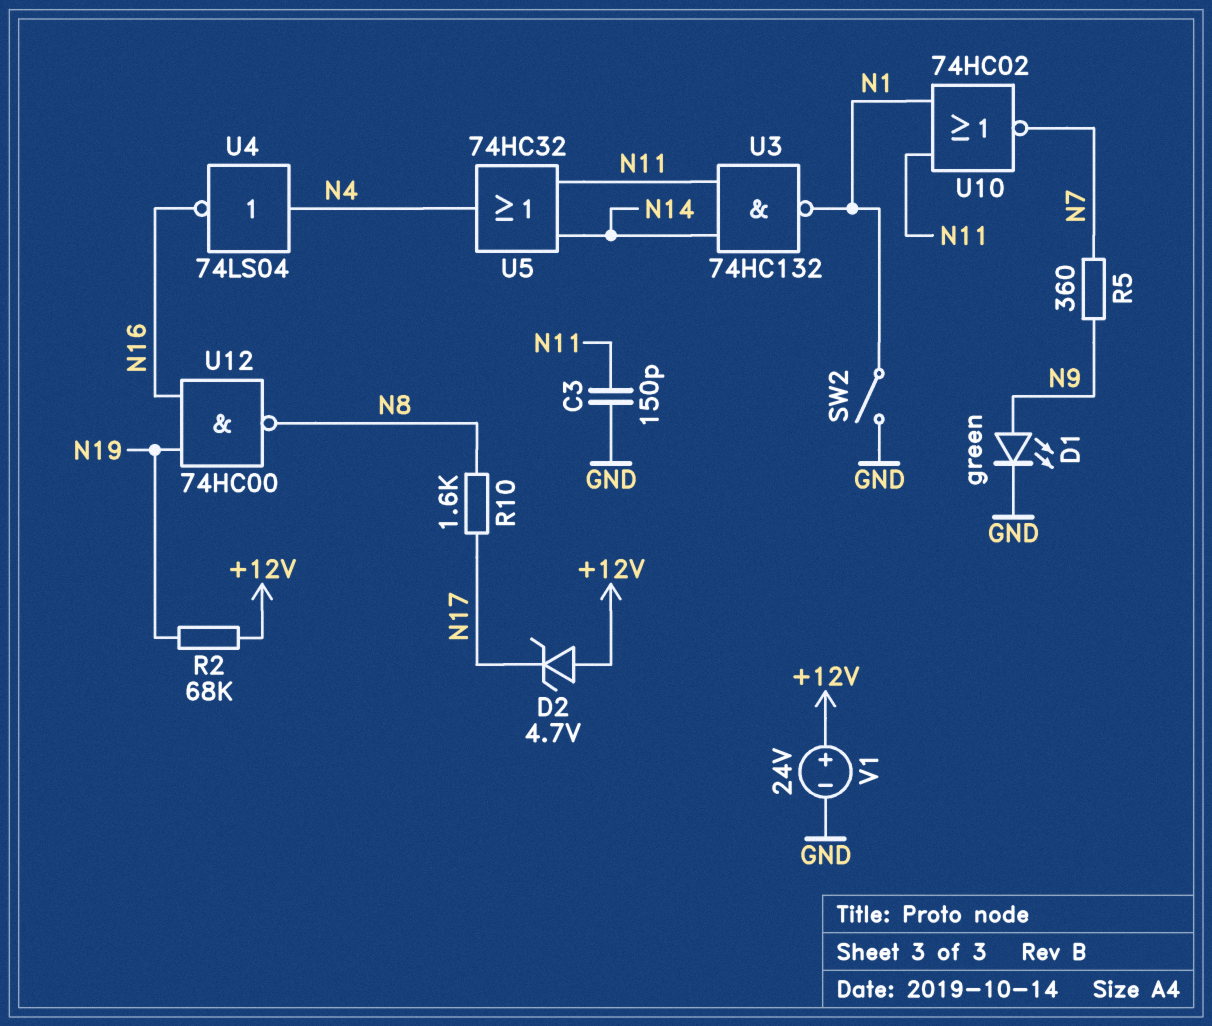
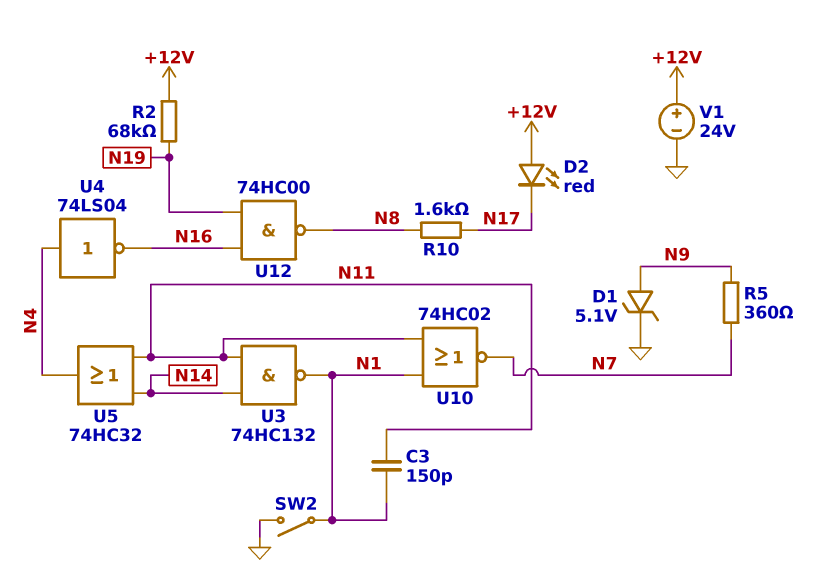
C3: 150pF (GND, N11) -> 150pF (N1, N11)
D1: LED green (A N9, K GND) -> zener 5.1V (A N9, K GND)
D2: zener 4.7V (A +12V, K N17) -> LED red (A +12V, K N17)

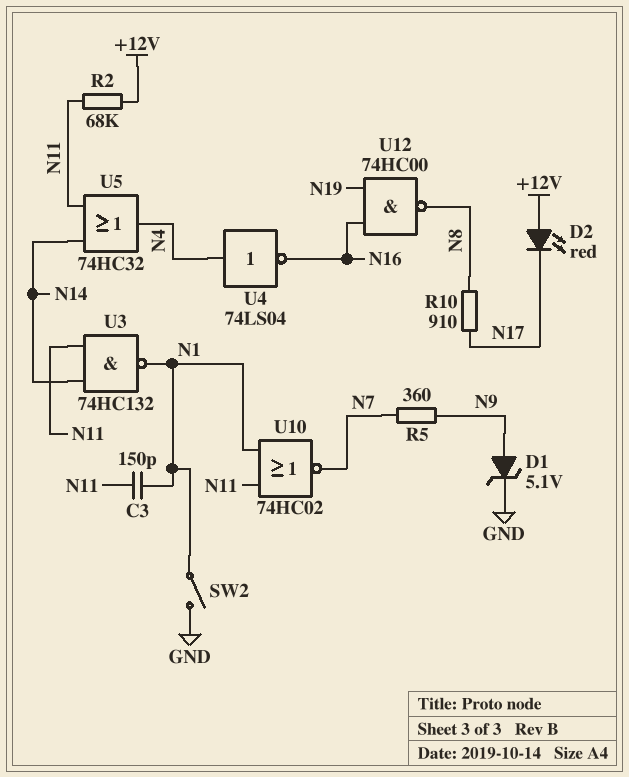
R2: 68k (+12V, N19) -> 68k (+12V, N11)
R10: 1.6k (N8, N17) -> 910 (N8, N17)
V1: 24V (plus +12V, minus GND) -> none

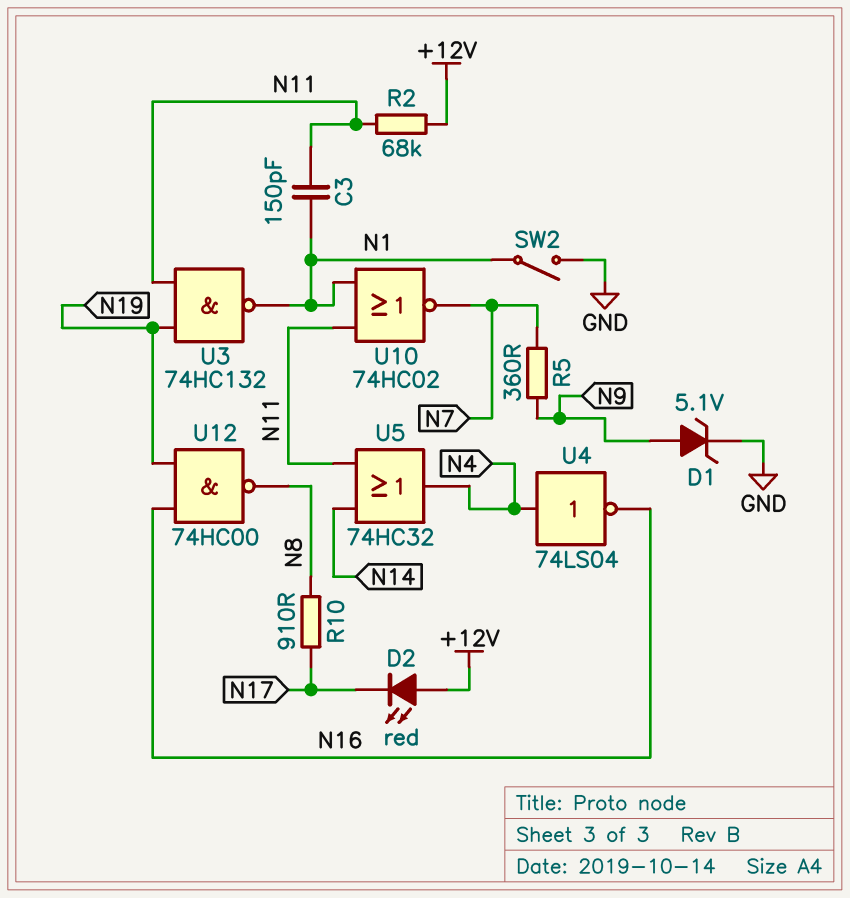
U3: NAND 74HC132 (in N11, in N14, out N1) -> NAND 74HC132 (in N11, in N19, out N1)

